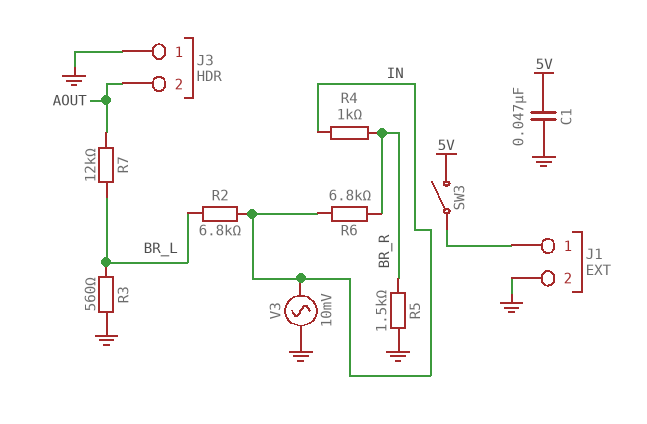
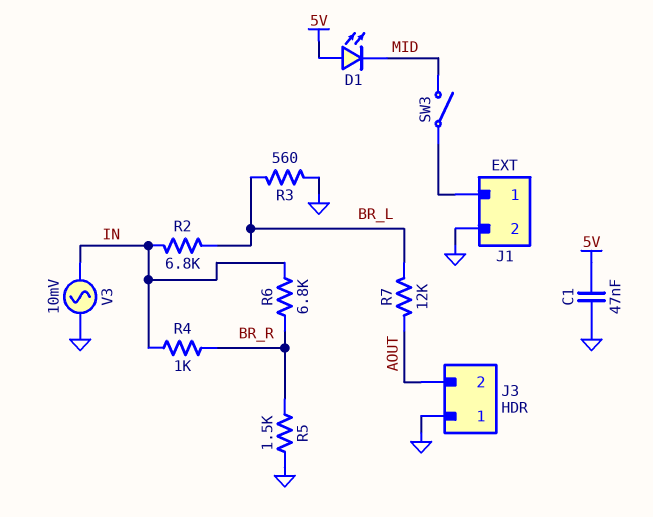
D1: none -> LED (A 5V, K MID)
SW3: switch (5V, J1/1) -> switch (J1/1, MID)

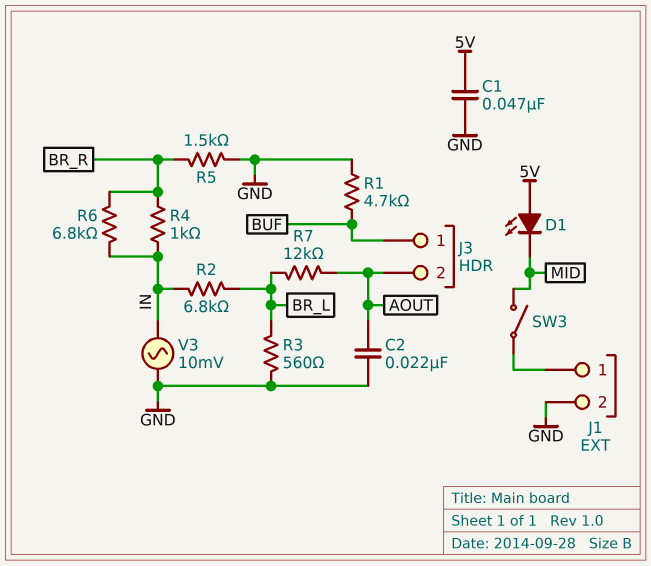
C2: none -> 22nF (AOUT, GND)
J3 pin 1: GND -> BUF
R1: none -> 4.7k (BUF, GND)

